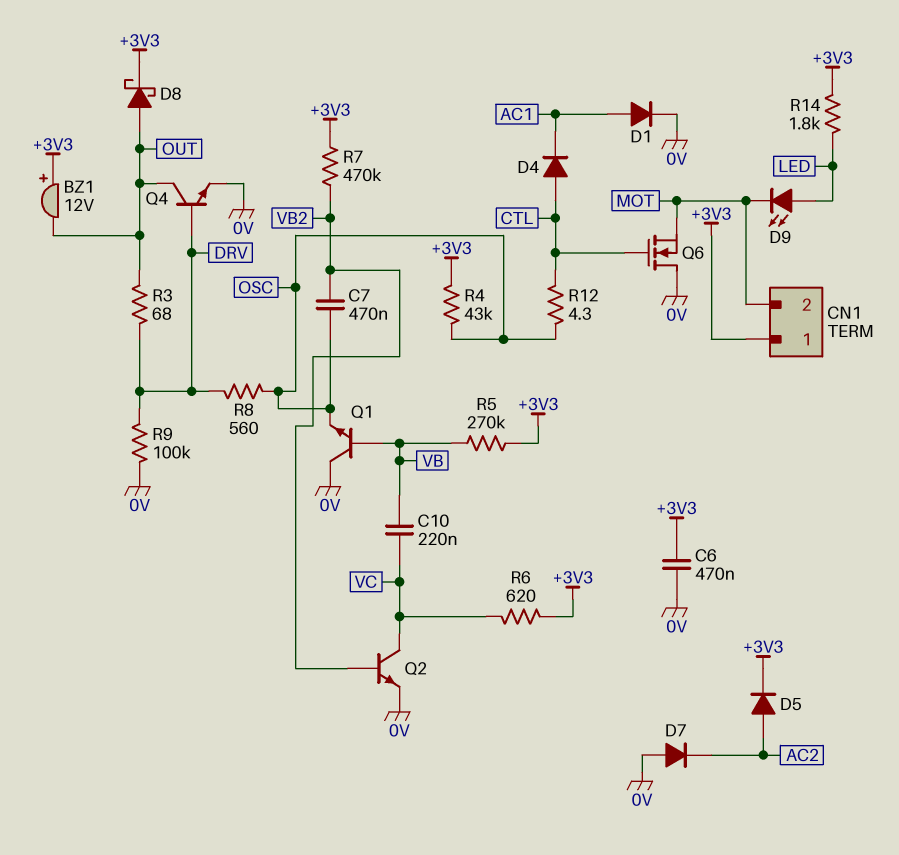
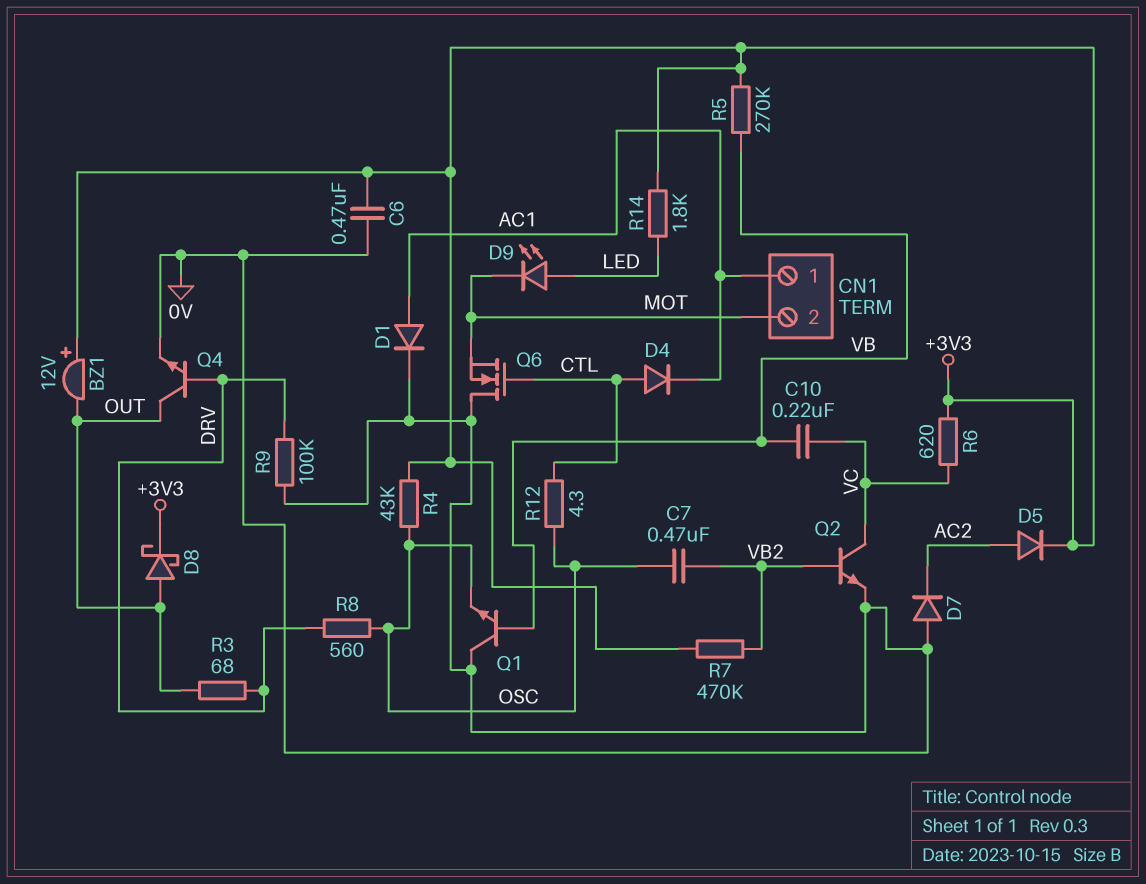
CN1 pin 1: +3V3 -> AC1

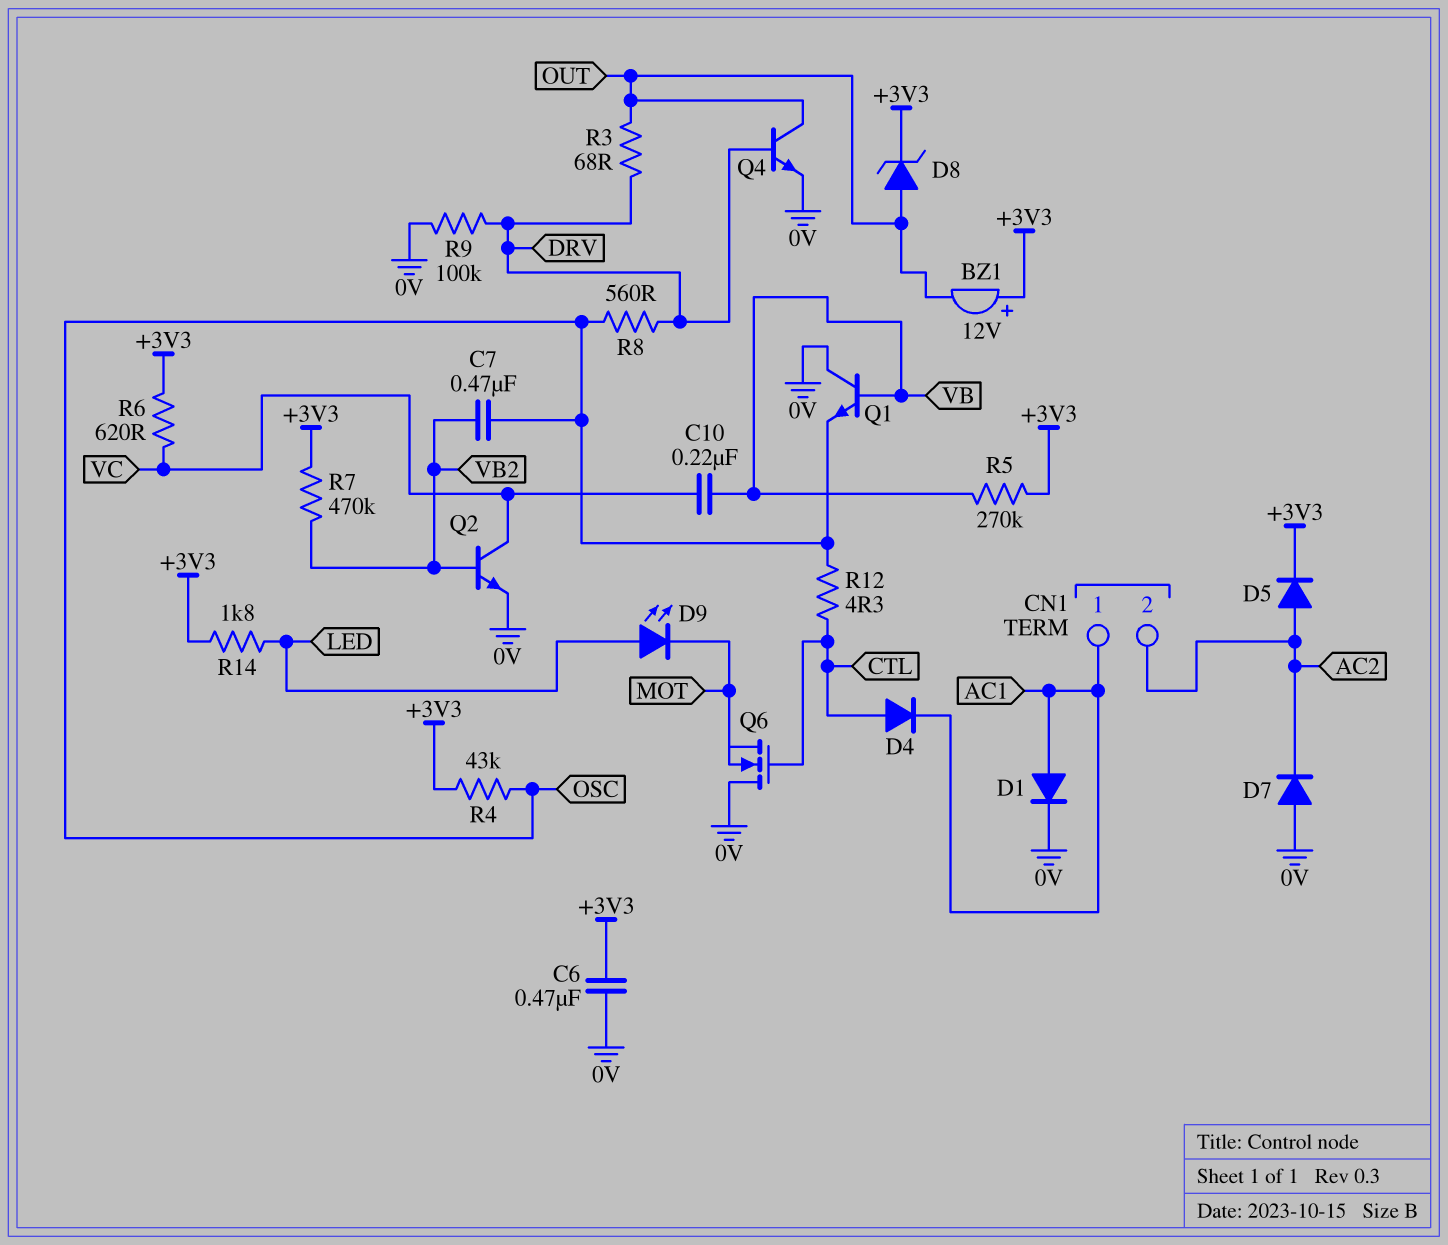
CN1 pin 2: MOT -> AC2
D8: schottky (A OUT, K +3V3) -> zener (A OUT, K +3V3)

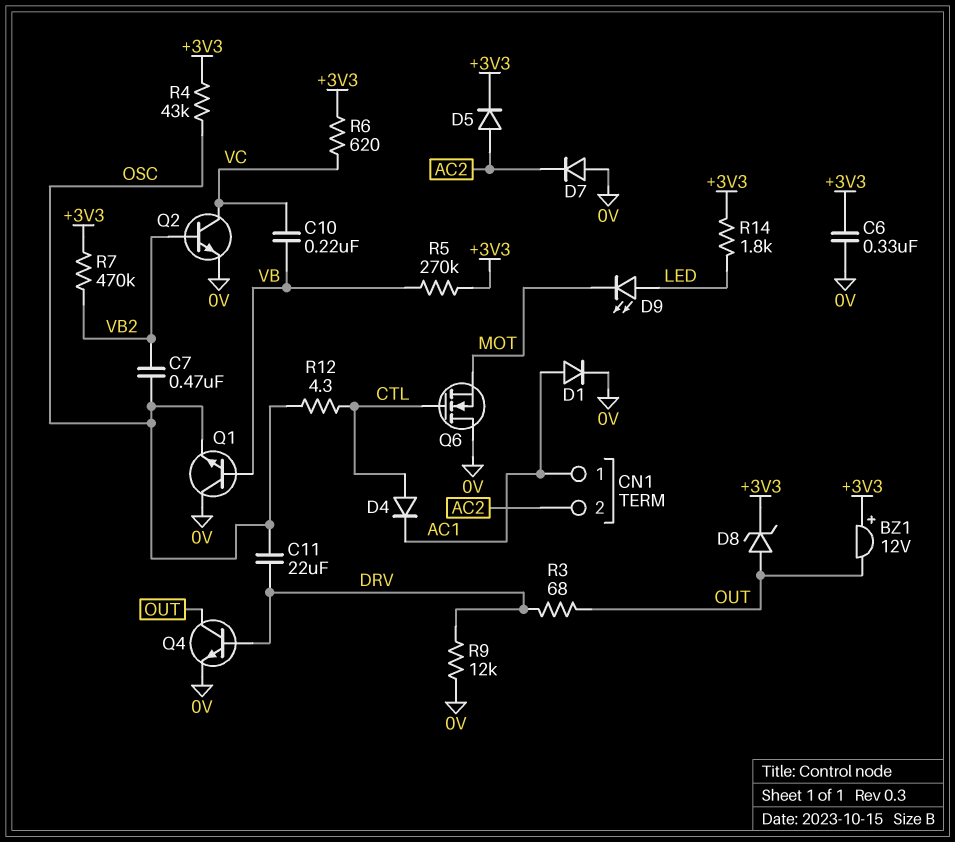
C6: 470nF (+3V3, 0V) -> 330nF (+3V3, 0V)
C11: none -> 22uF (DRV, OSC)
R8: 560 (DRV, OSC) -> none
R9: 100k (0V, DRV) -> 12k (0V, DRV)

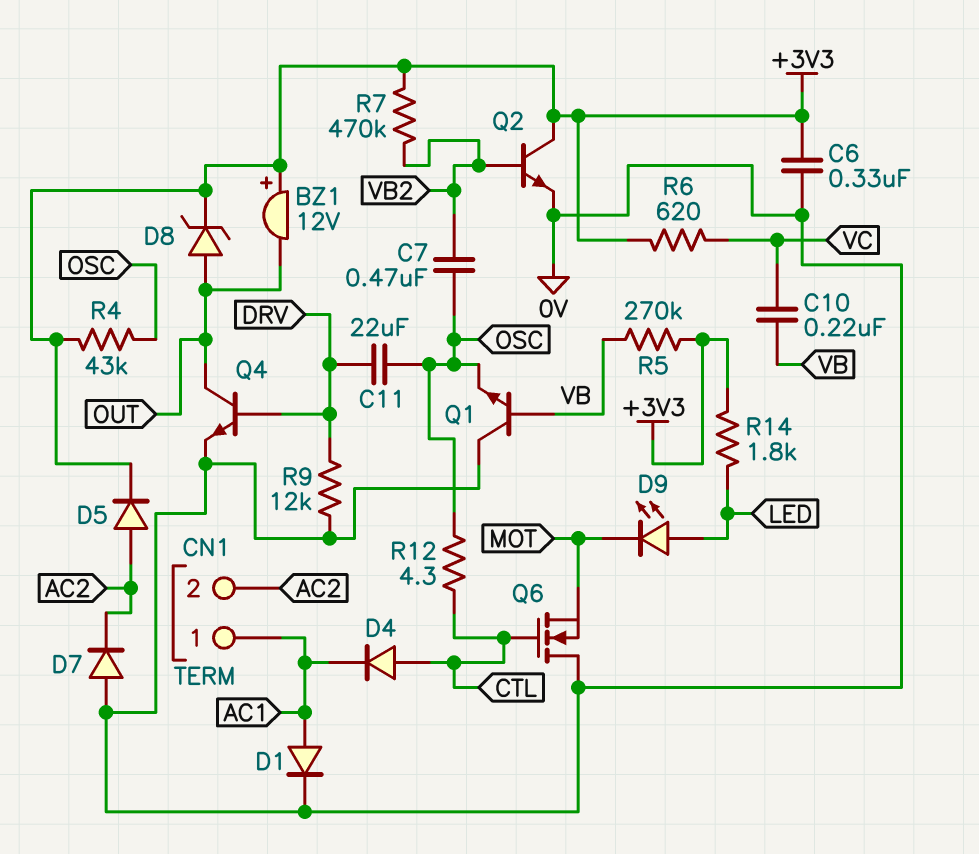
Q2: NPN (B VB2, C VC, E 0V) -> NPN (B VB2, C +3V3, E 0V)
R3: 68 (DRV, OUT) -> none

